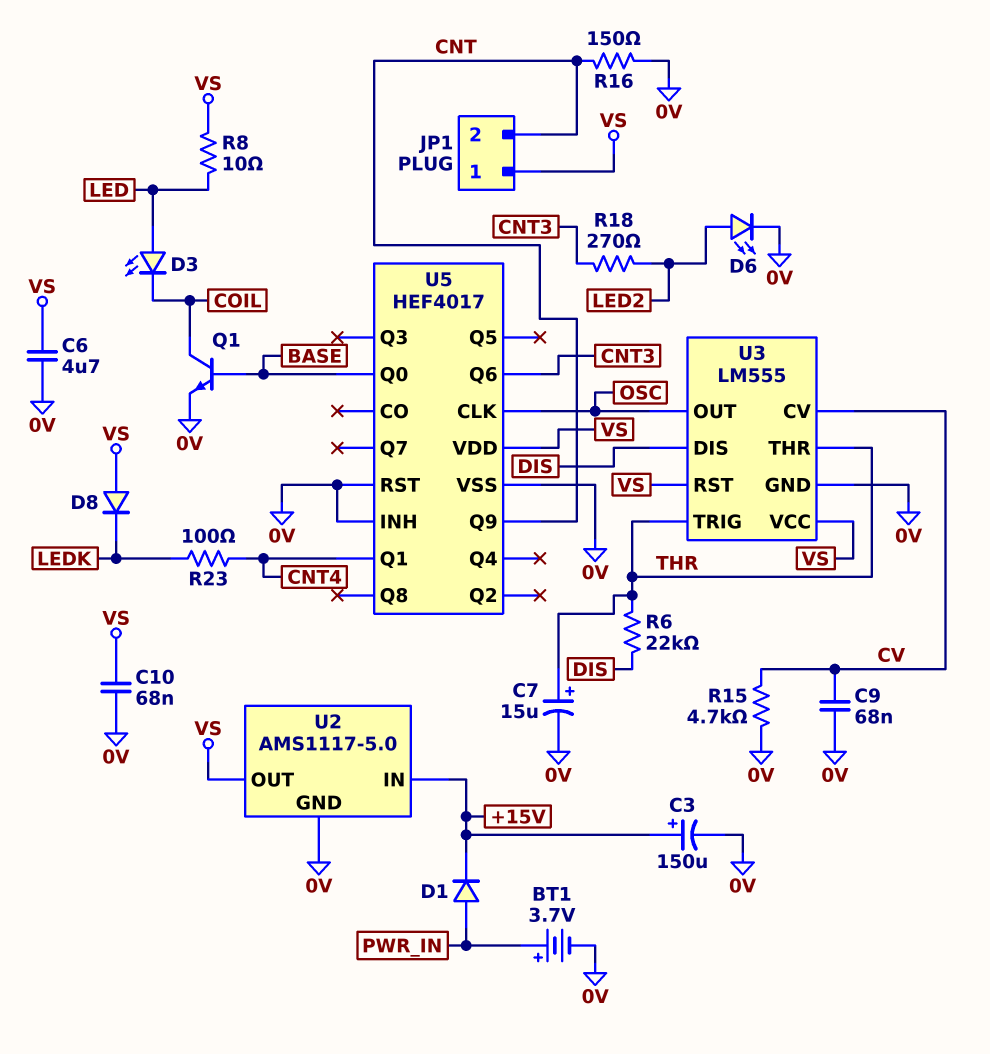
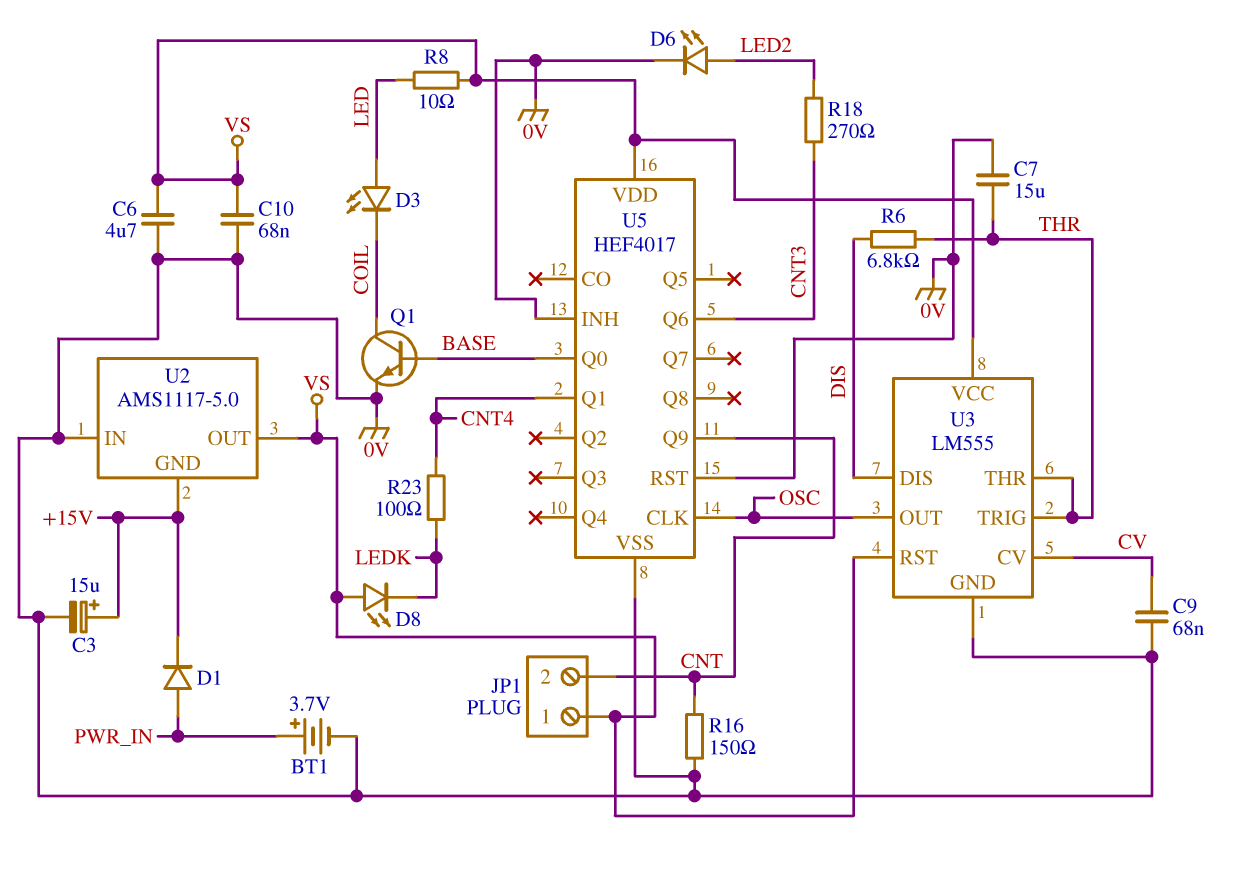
C3: 150uF (plus +15V, minus 0V) -> 15uF (plus +15V, minus 0V)
C7: 15uF (plus THR, minus 0V) -> 15uF (0V, THR)
D8: diode (A VS, K LEDK) -> LED (A VS, K LEDK)
R6: 22k (DIS, THR) -> 6.8k (DIS, THR)
R15: 4.7k (0V, CV) -> none
U2 pin GND: 0V -> +15V
U2 pin IN: +15V -> 0V

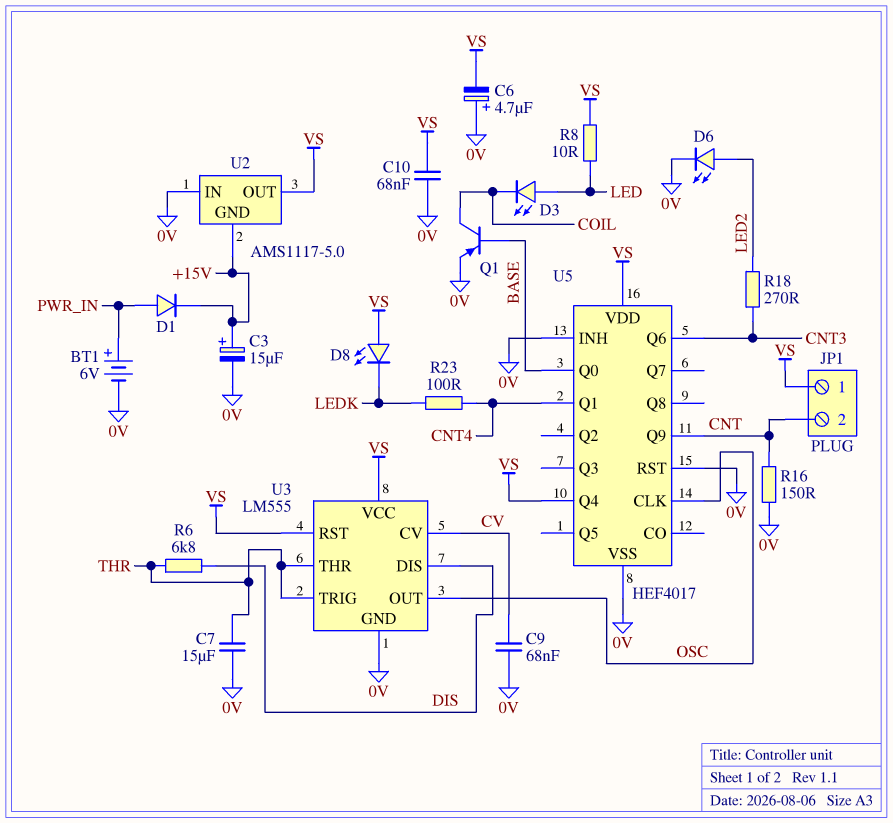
BT1: 3.7V (plus PWR_IN, minus 0V) -> 6V (plus PWR_IN, minus 0V)
C6: 4.7uF (0V, VS) -> 4.7uF (plus 0V, minus VS)
Q1: NPN (B BASE, C COIL, E 0V) -> PNP (B BASE, C COIL, E 0V)
U5 pin Q4: none -> VS

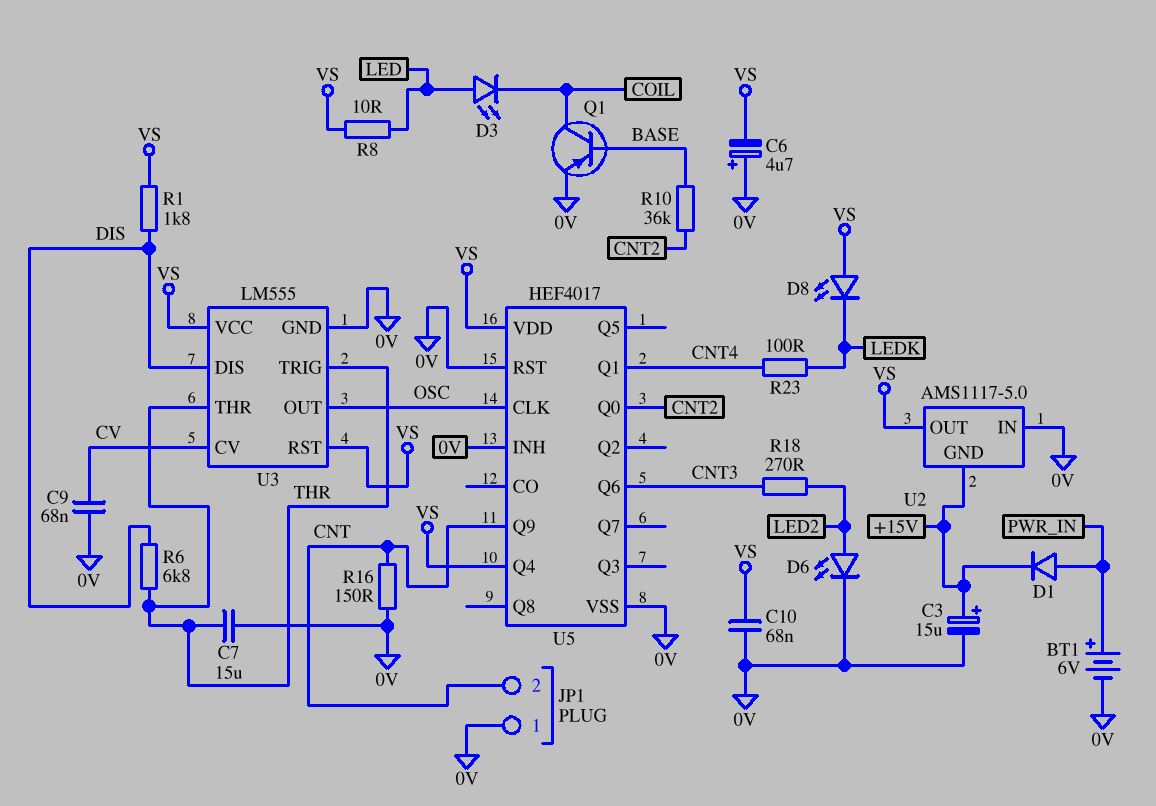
JP1 pin 1: VS -> 0V
R1: none -> 1.8k (DIS, VS)
R10: none -> 36k (BASE, CNT2)
U5 pin Q0: BASE -> CNT2

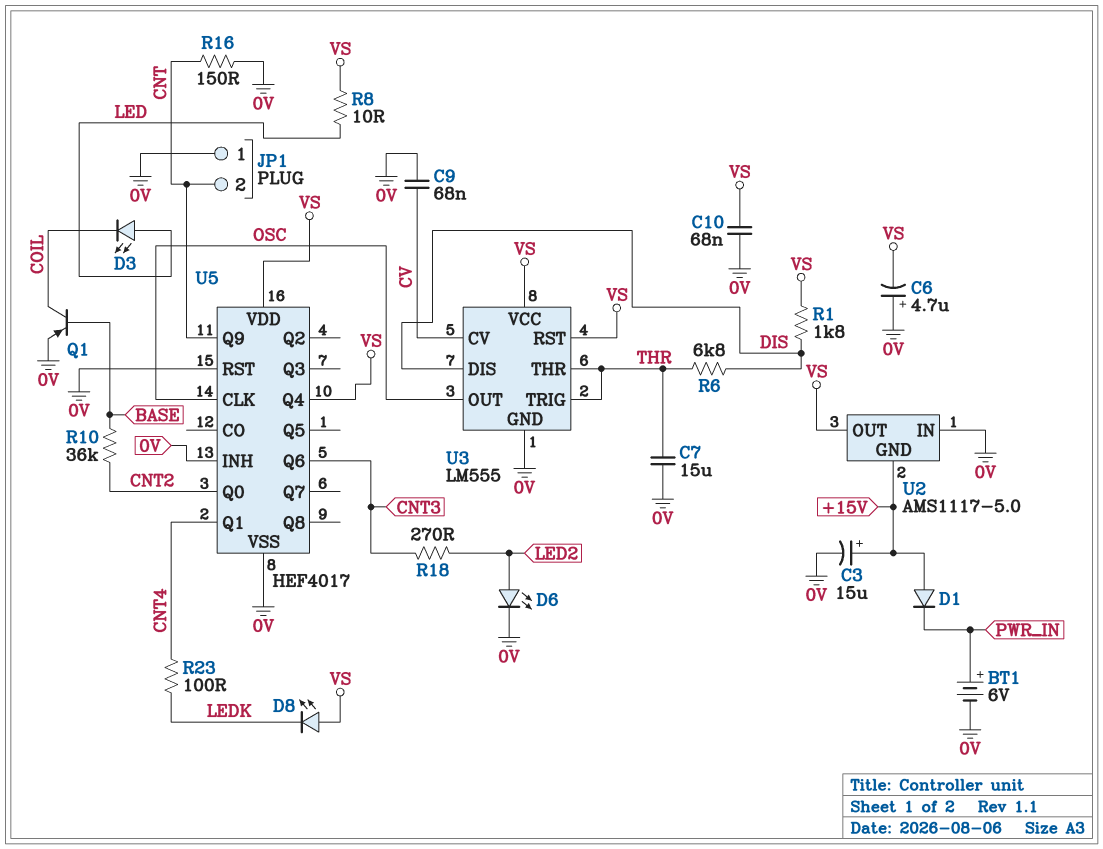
D1: diode (A PWR_IN, K +15V) -> diode (A +15V, K PWR_IN)

